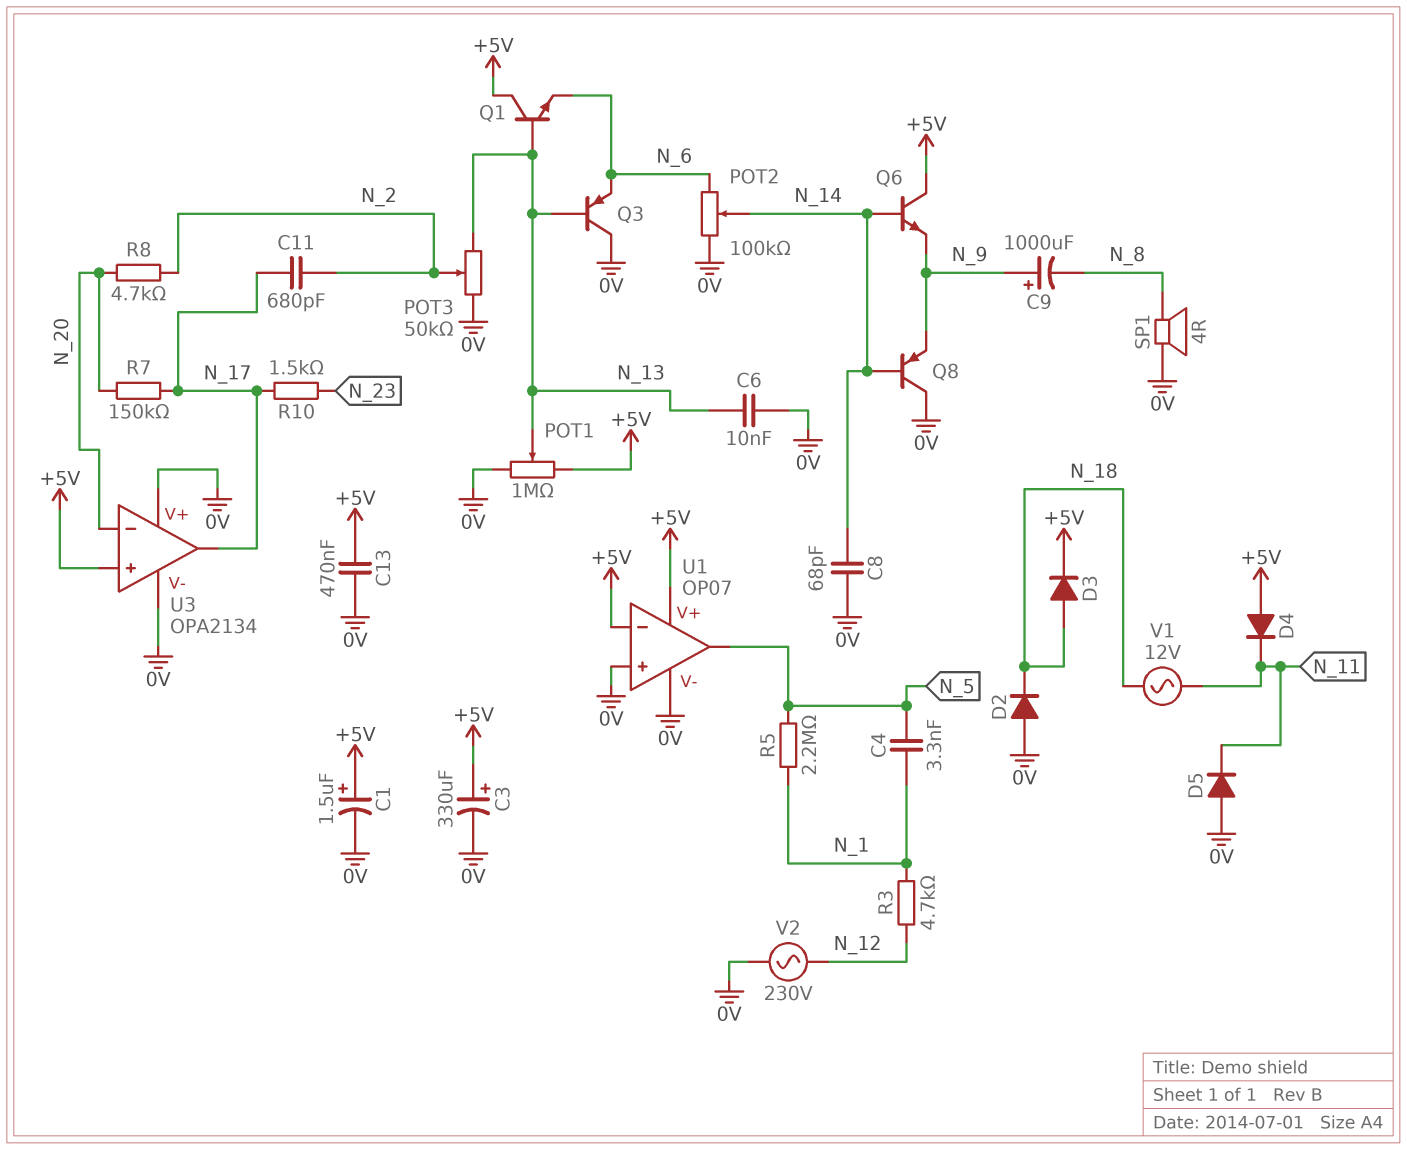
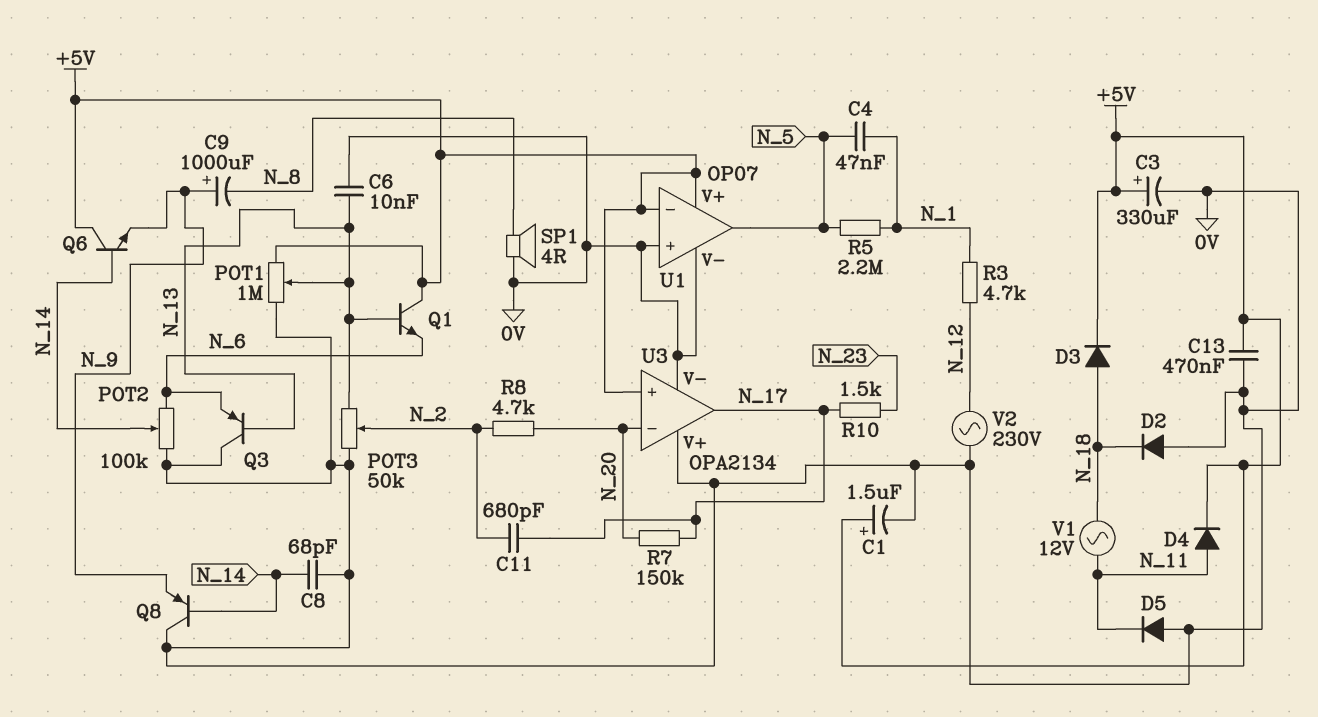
C4: 3.3nF (N_1, N_5) -> 47nF (N_1, N_5)
D4: diode (A +5V, K N_11) -> diode (A N_11, K +5V)

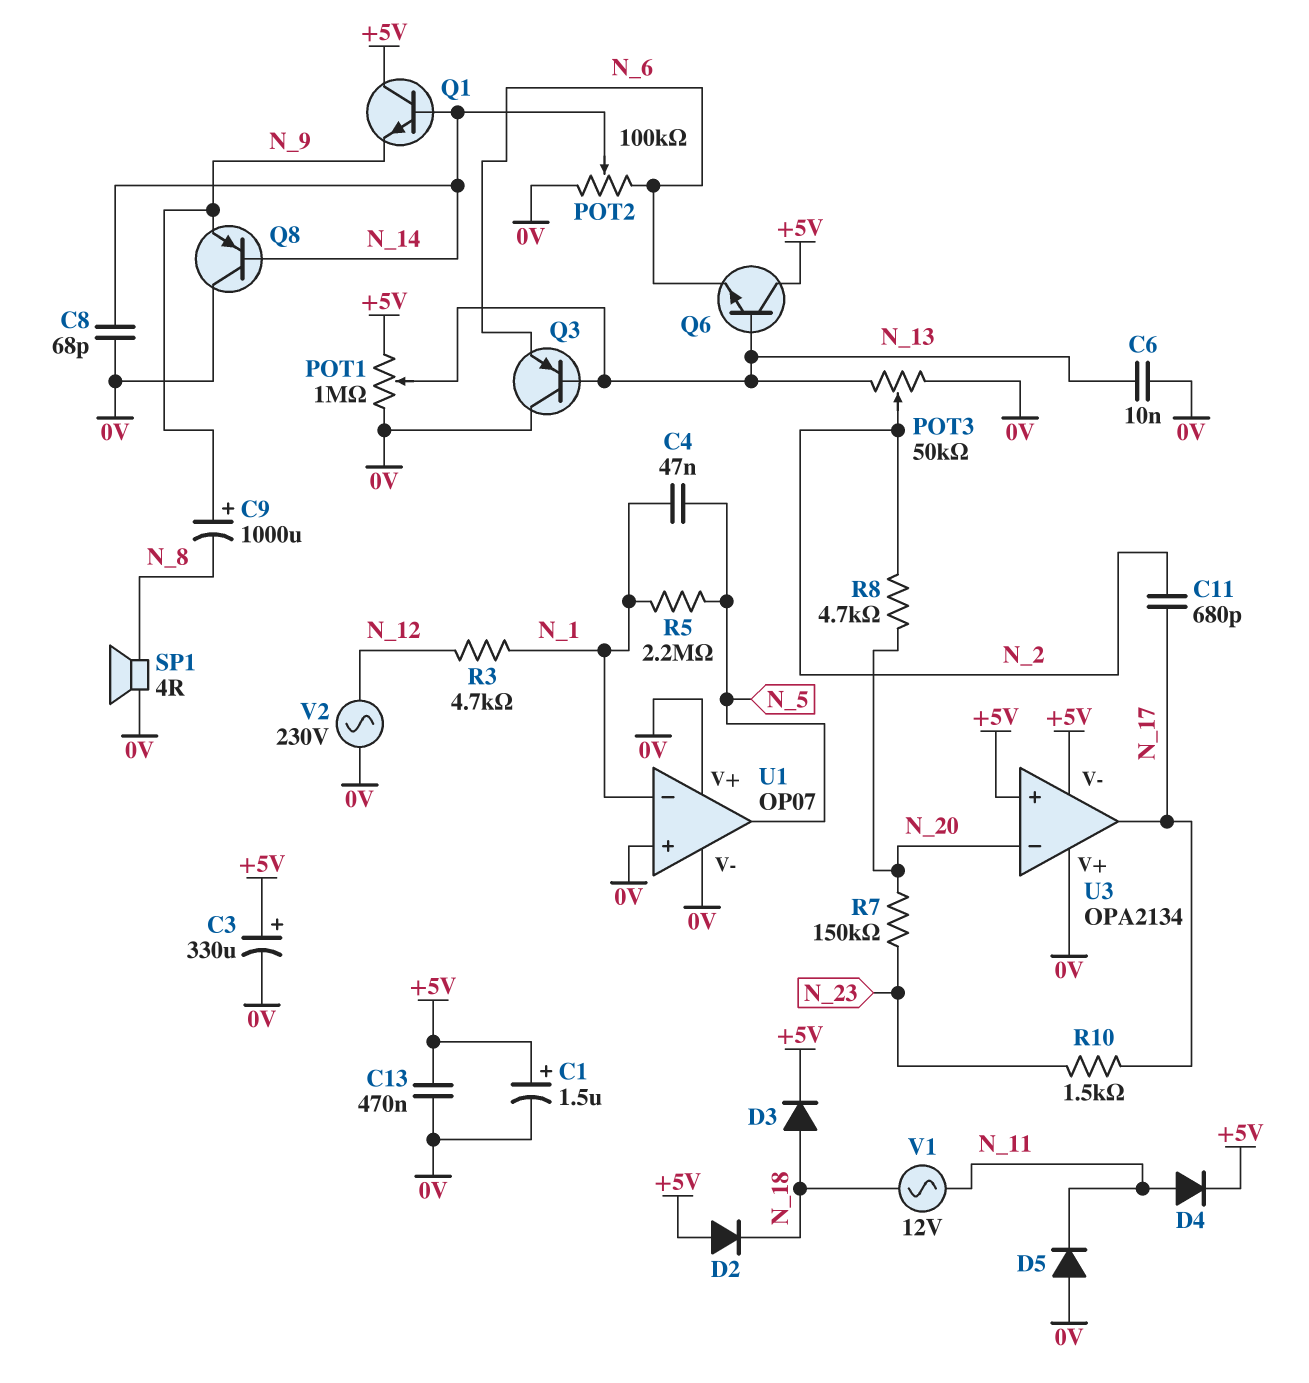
D2: diode (A 0V, K N_18) -> diode (A +5V, K N_18)
Q1: NPN (B N_13, C +5V, E N_6) -> NPN (B N_14, C +5V, E N_9)
Q6: NPN (B N_14, C +5V, E N_9) -> NPN (B N_13, C +5V, E N_6)
R7: 150k (N_17, N_20) -> 150k (N_20, N_23)
U1 pin V+: +5V -> 0V
U1 pin in-: +5V -> N_1
U3 pin V-: 0V -> +5V

